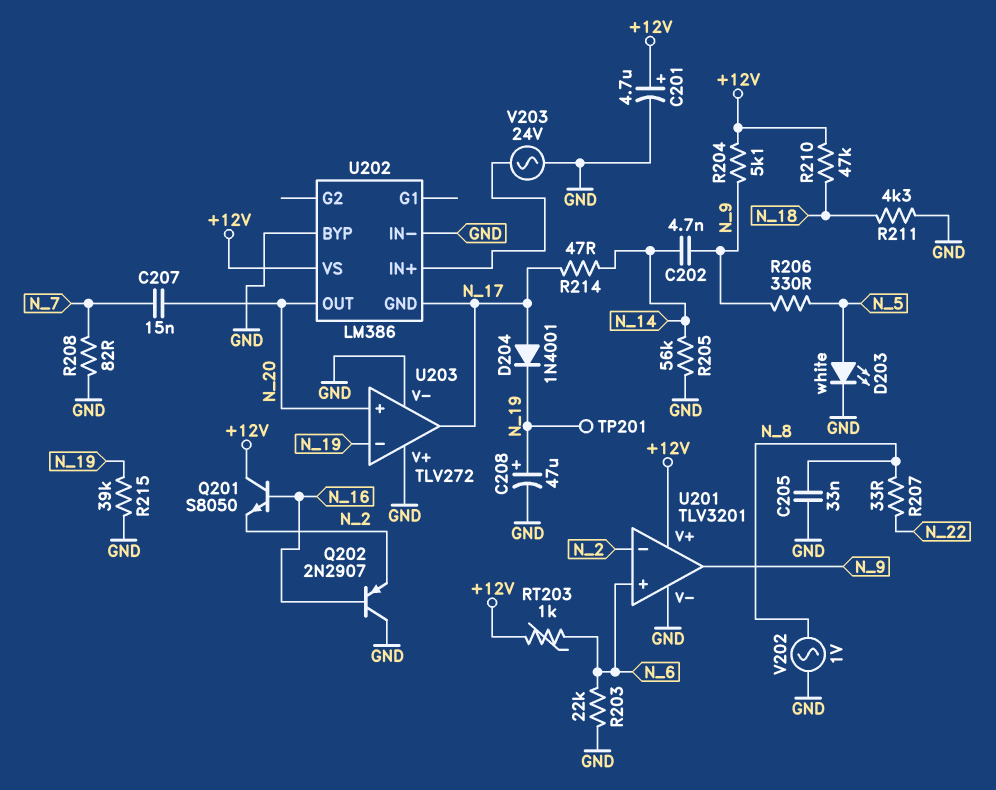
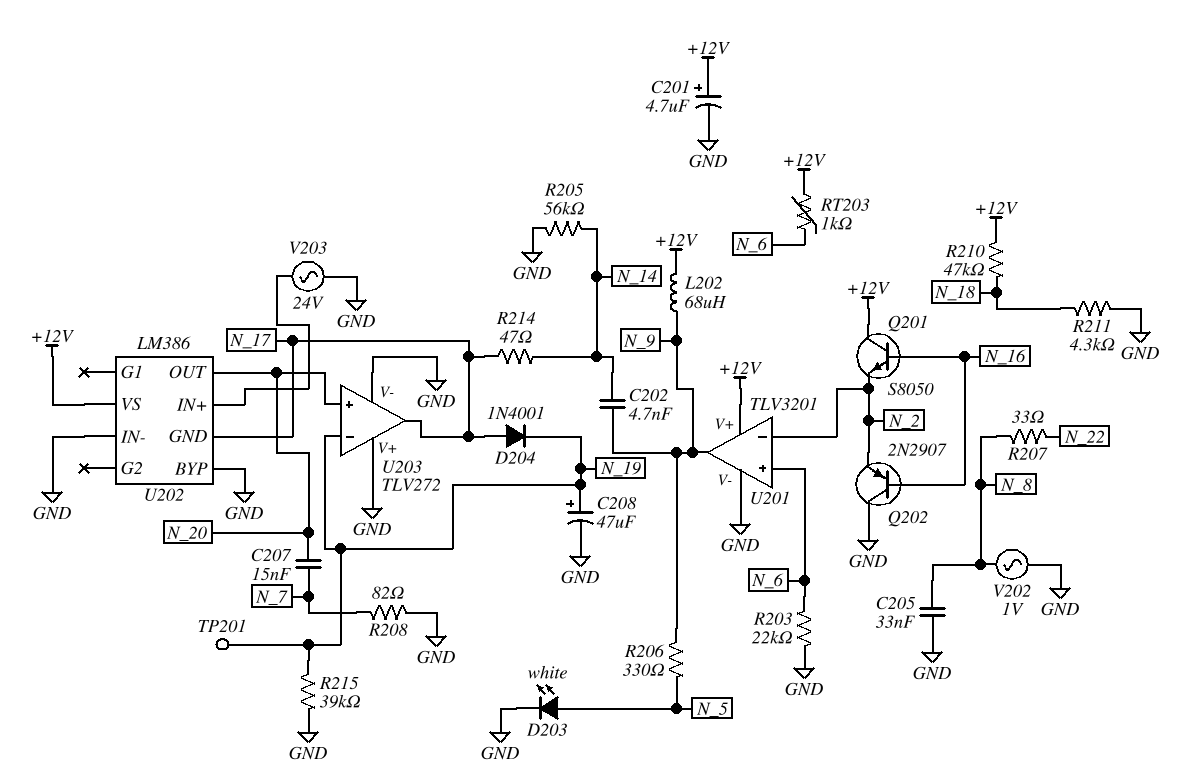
L202: none -> 68uH (+12V, N_9)
R204: 5.1k (+12V, N_9) -> none

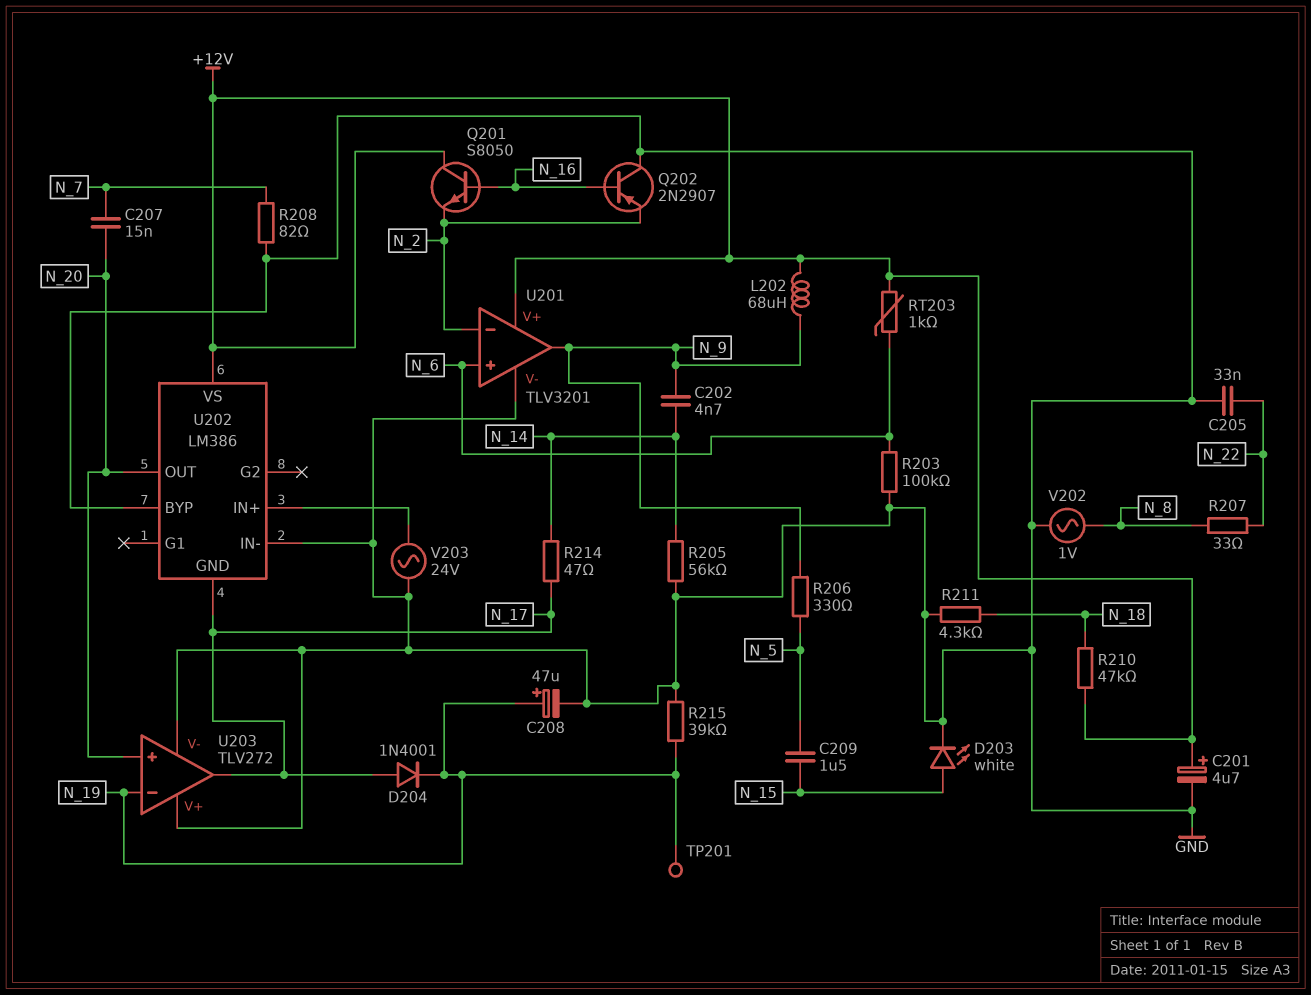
C205: 33nF (GND, N_8) -> 33nF (GND, N_22)
C209: none -> 1.5uF (N_5, N_15)
D203: LED white (A N_5, K GND) -> LED white (A N_15, K GND)
R203: 22k (GND, N_6) -> 100k (GND, N_6)

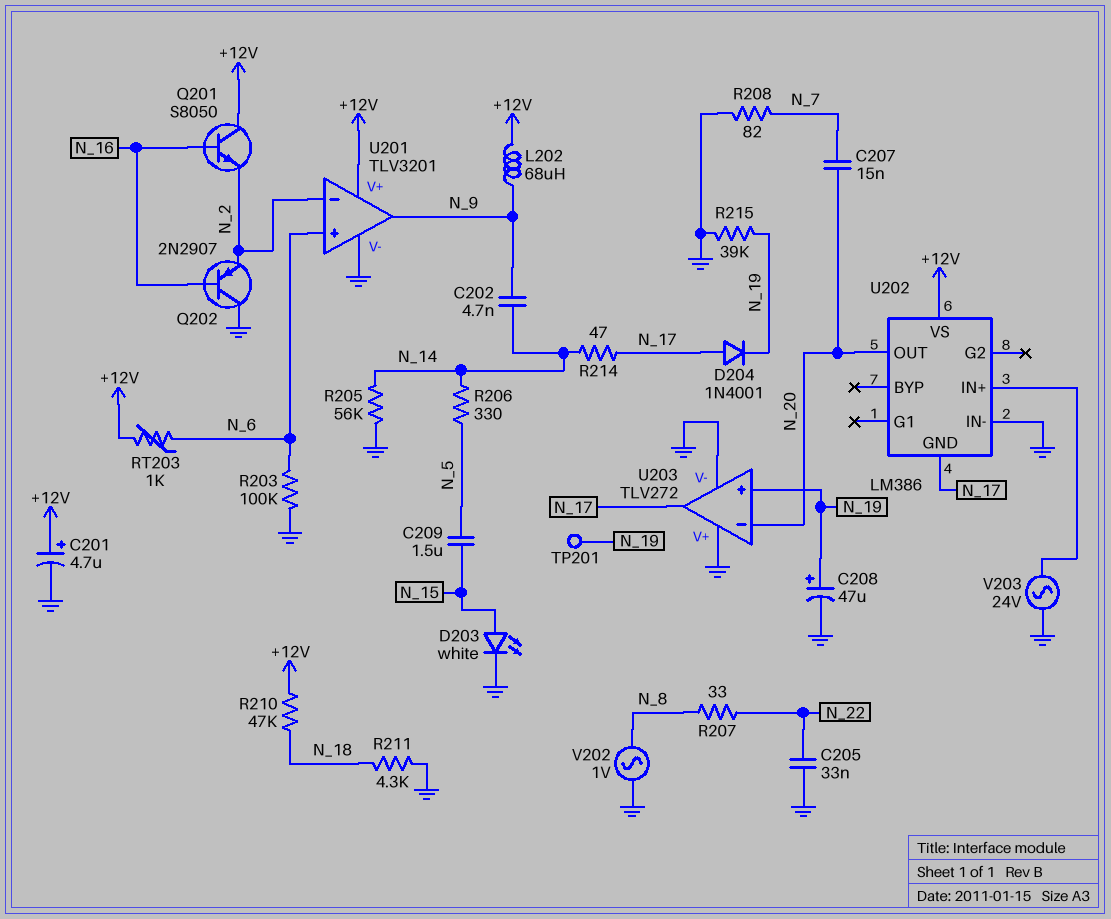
R206: 330 (N_5, N_9) -> 330 (N_5, N_14)
U202 pin BYP: GND -> none
U203 pin in+: N_20 -> N_19
U203 pin in-: N_19 -> N_20

